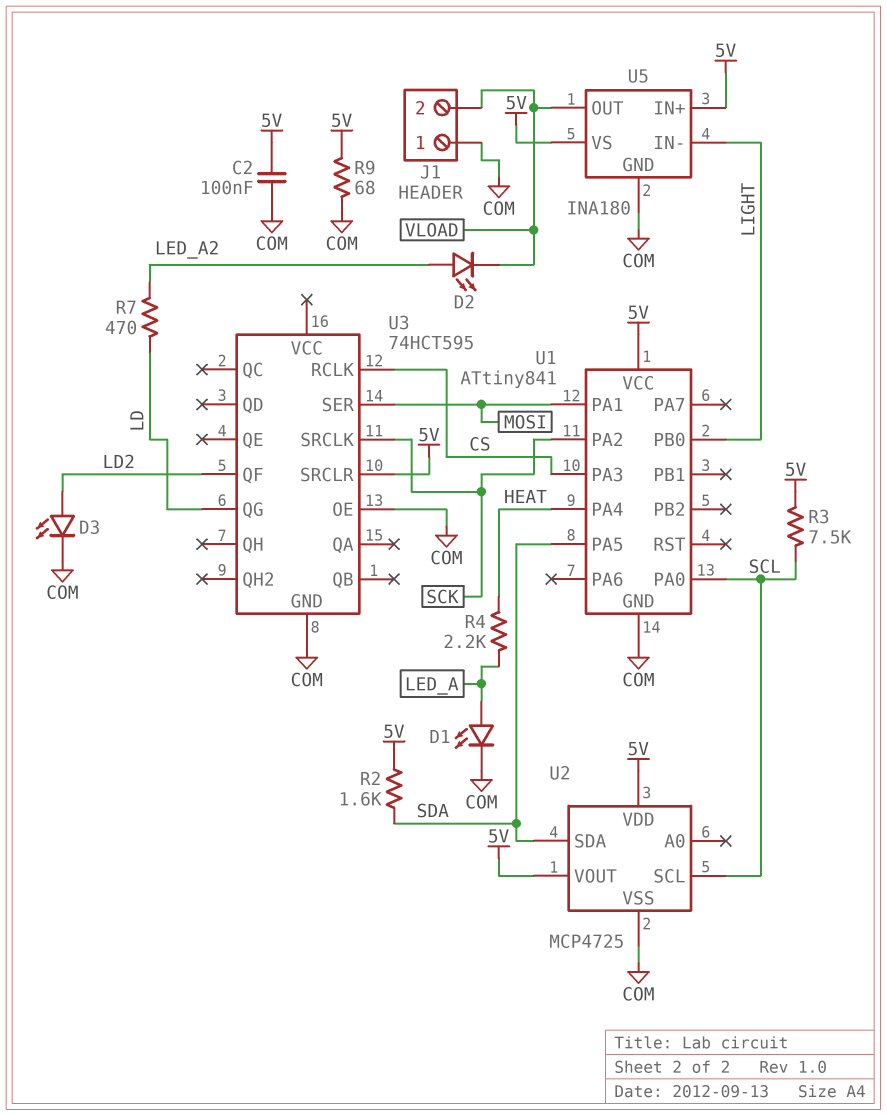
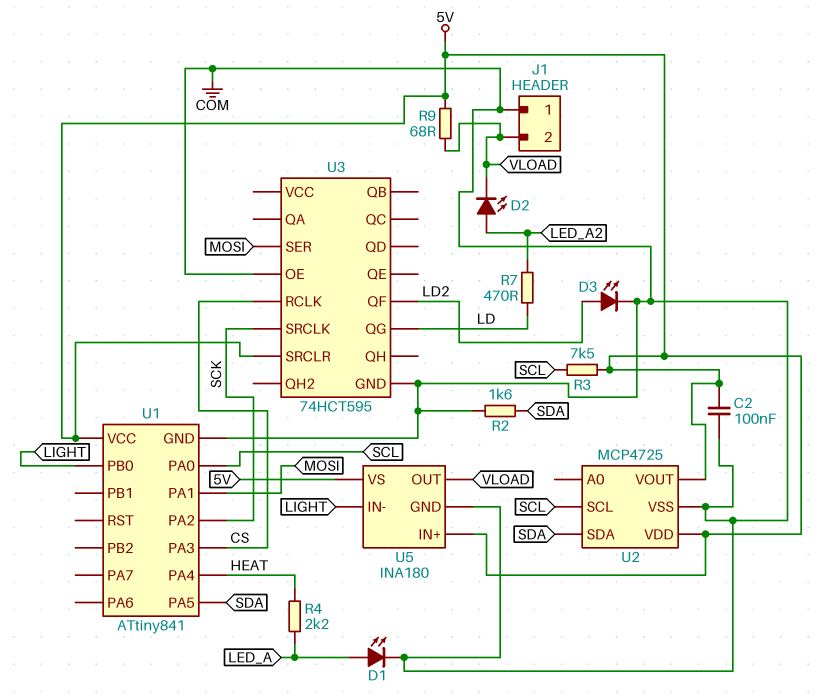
R2: 1.6k (5V, SDA) -> 1.6k (COM, SDA)
R9: 68 (5V, COM) -> 68 (5V, VLOAD)

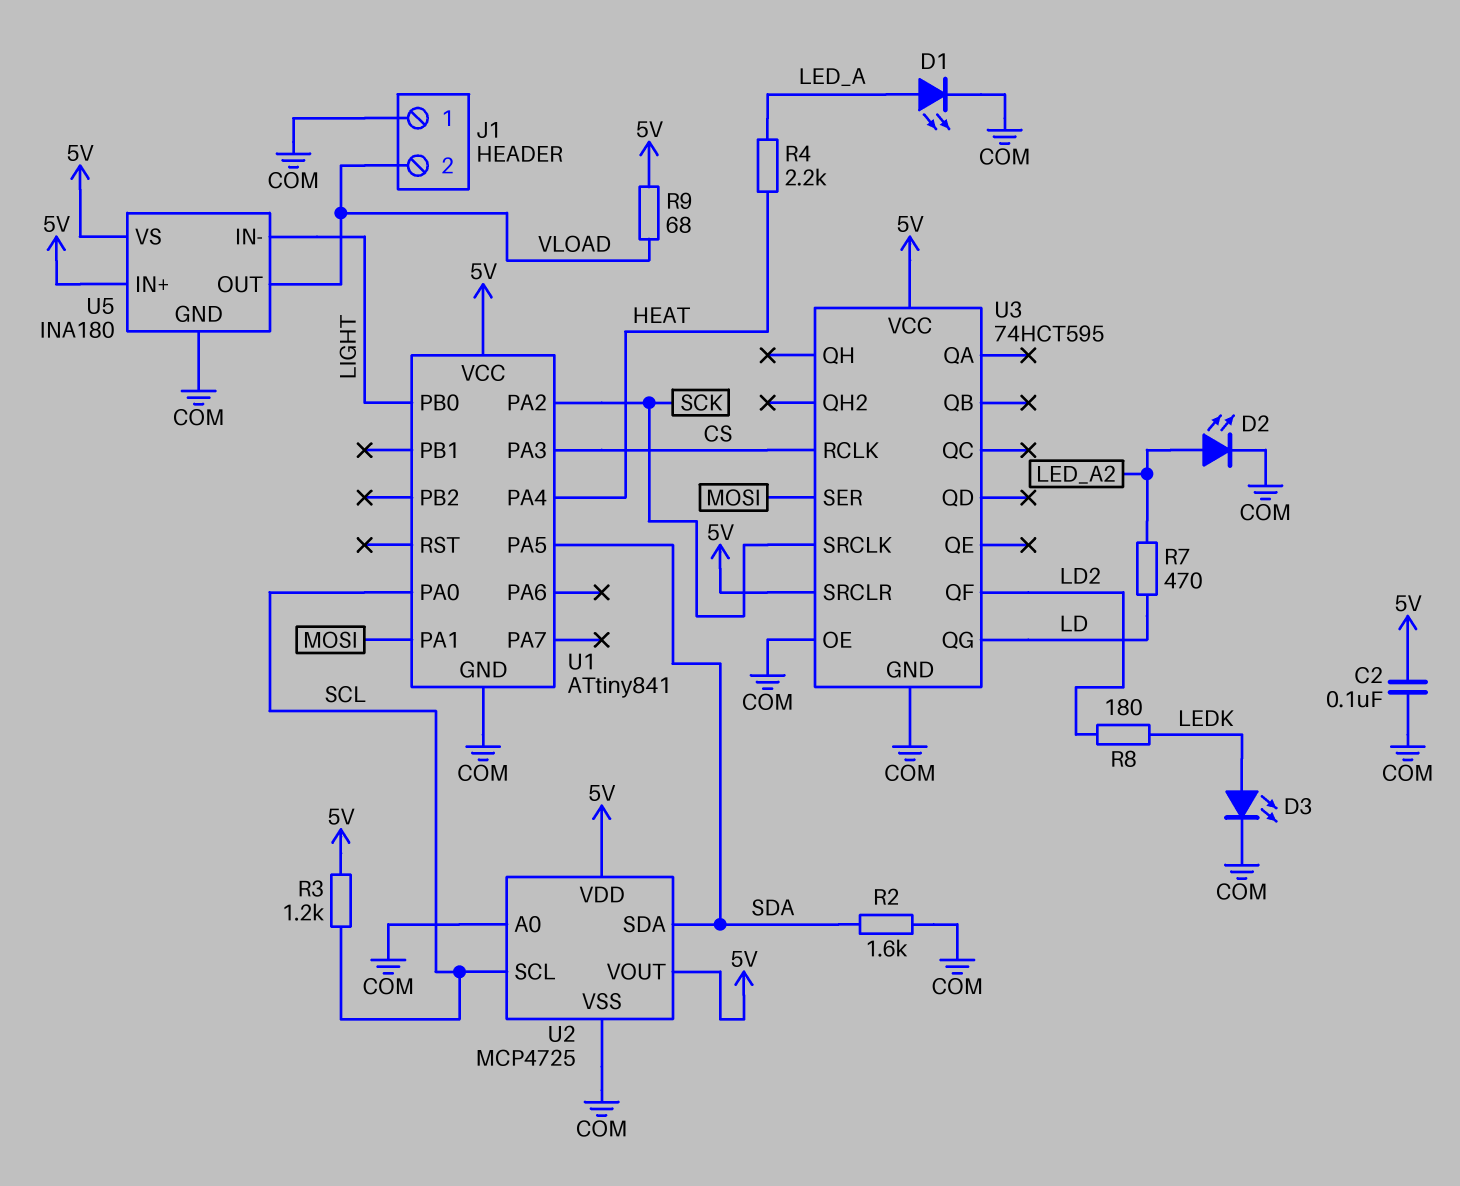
D2: LED (A LED_A2, K VLOAD) -> LED (A LED_A2, K COM)
D3: LED (A LD2, K COM) -> LED (A LEDK, K COM)
R3: 7.5k (5V, SCL) -> 1.2k (5V, SCL)
R8: none -> 180 (LD2, LEDK)
U2 pin A0: none -> COM
U3 pin VCC: none -> 5V

